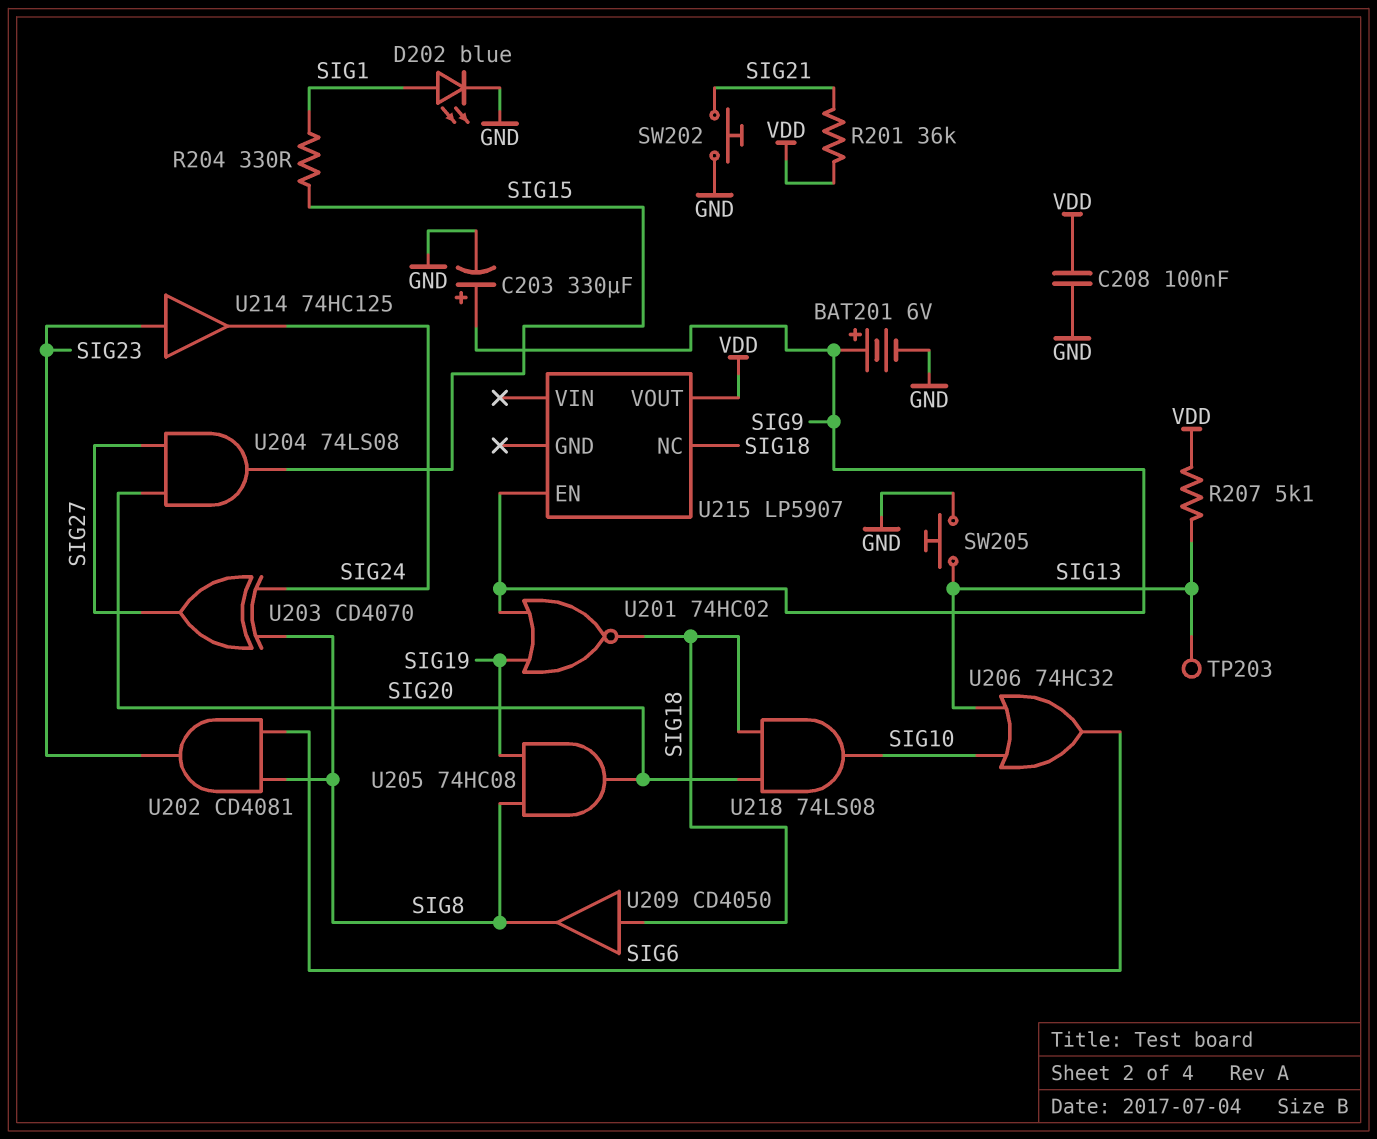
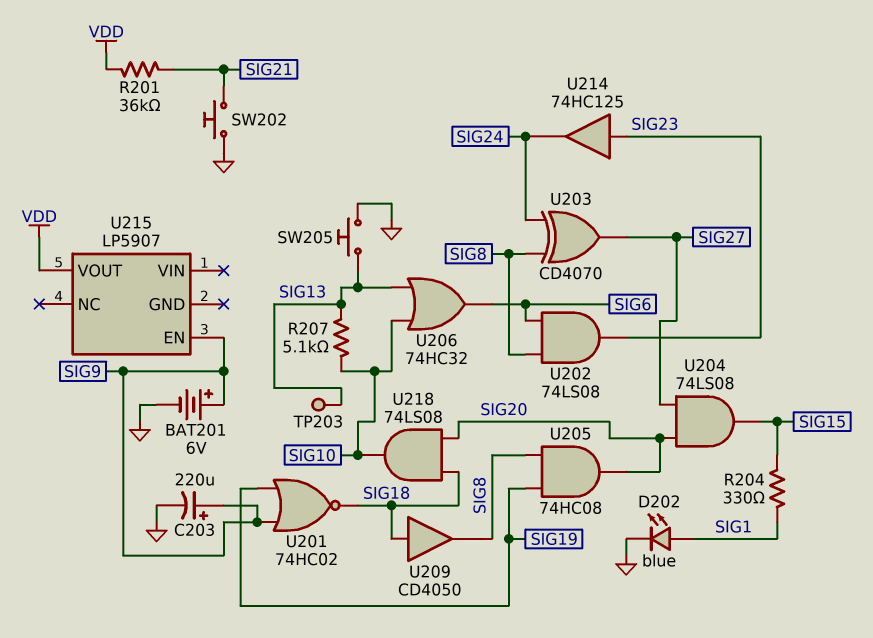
C203: 330uF (plus SIG9, minus GND) -> 220uF (plus SIG9, minus GND)
C208: 100nF (GND, VDD) -> none
R207: 5.1k (SIG13, VDD) -> 5.1k (SIG10, SIG13)
U202: AND CD4081 (in SIG6, in SIG8, out SIG23) -> AND 74LS08 (in SIG6, in SIG8, out SIG23)
U215 pin NC: SIG18 -> none

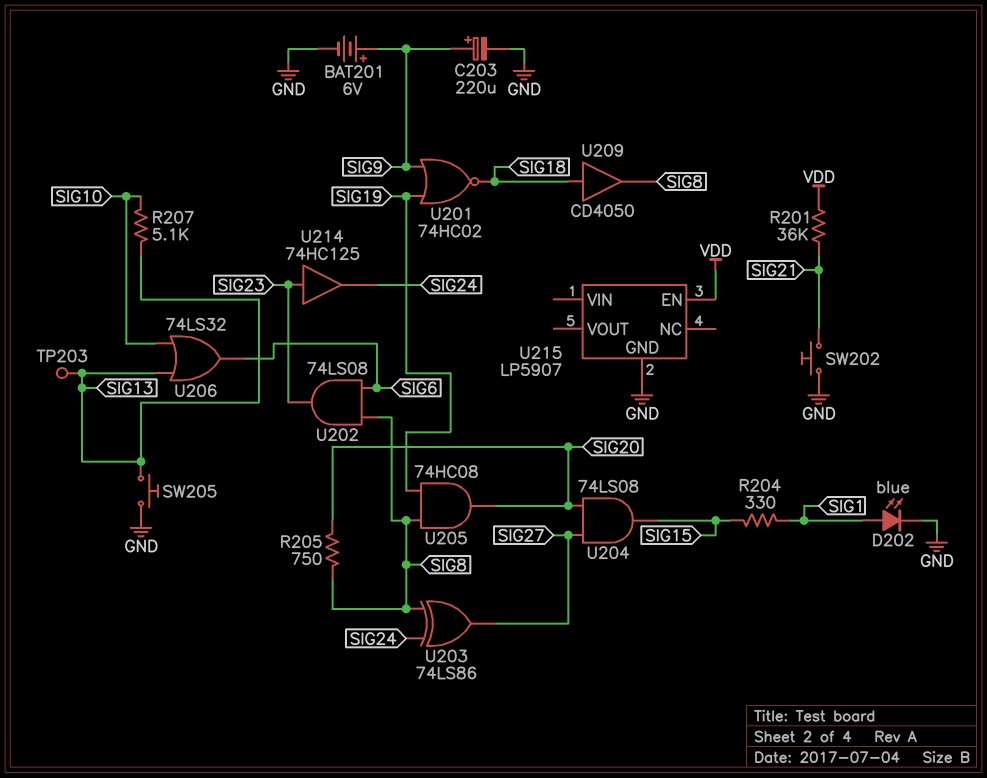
R205: none -> 750 (SIG8, SIG20)
U203: XOR CD4070 (in SIG8, in SIG24, out SIG27) -> XOR 74LS86 (in SIG8, in SIG24, out SIG27)
U206: OR 74HC32 (in SIG10, in SIG13, out SIG6) -> OR 74LS32 (in SIG10, in SIG13, out SIG6)
U215 pin EN: SIG9 -> VDD
U215 pin GND: none -> GND
U215 pin VOUT: VDD -> none
U218: AND 74LS08 (in SIG18, in SIG20, out SIG10) -> none

